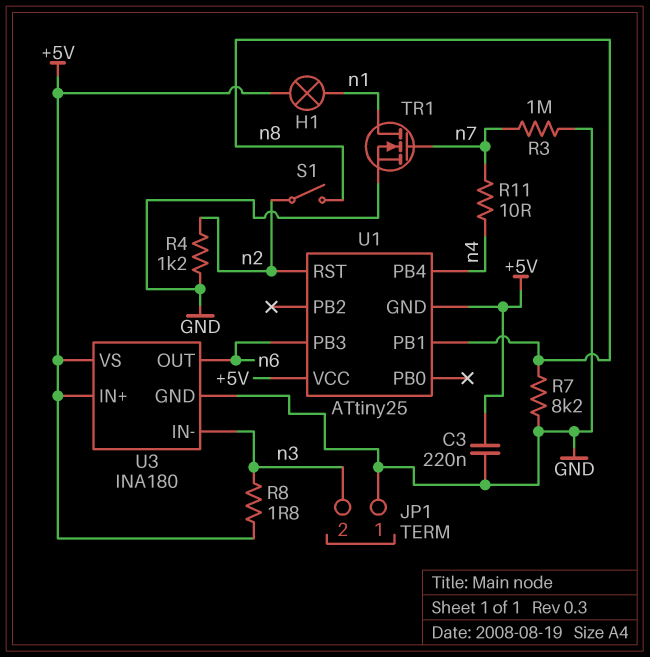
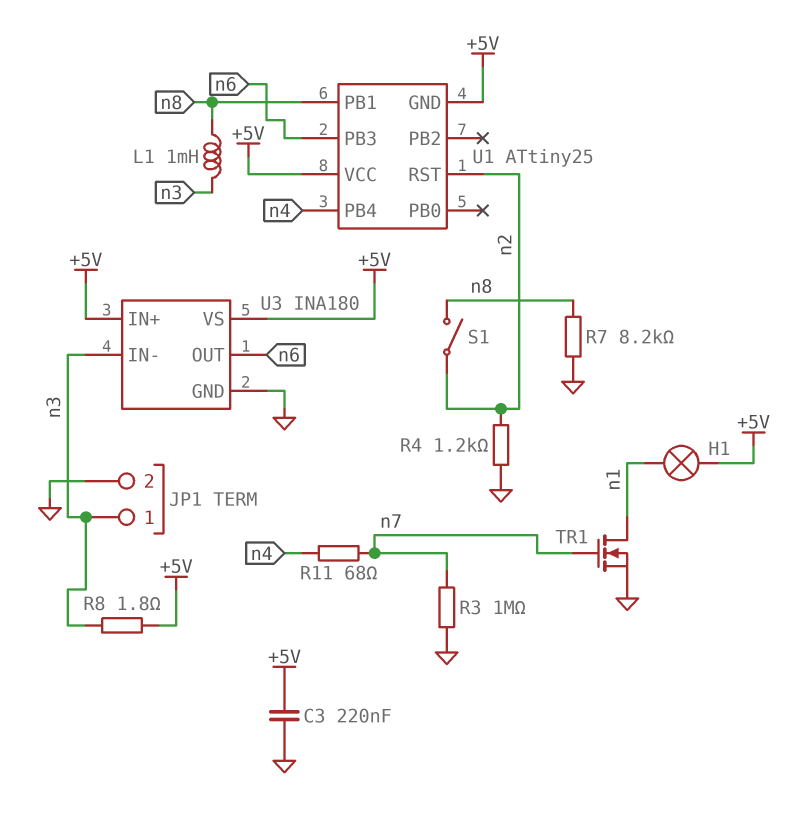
JP1 pin 1: GND -> n3
JP1 pin 2: n3 -> GND
L1: none -> 1mH (n3, n8)
R11: 10 (n4, n7) -> 68 (n4, n7)

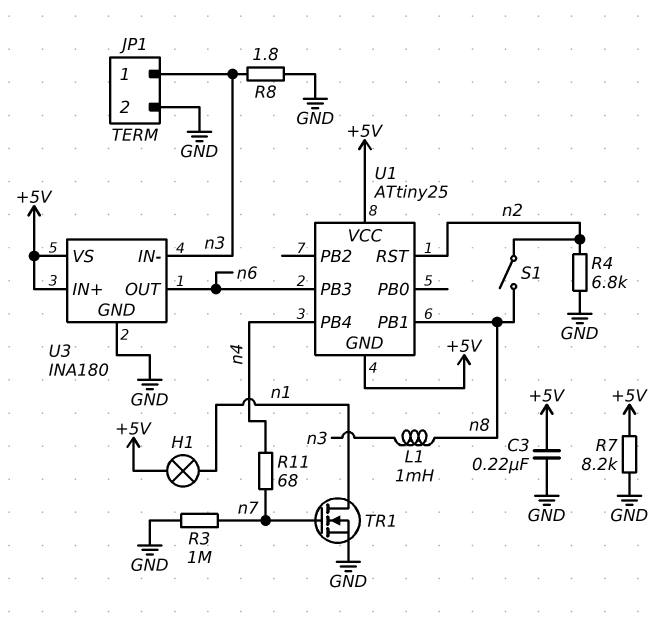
R4: 1.2k (GND, n2) -> 6.8k (GND, n2)
R7: 8.2k (GND, n8) -> 8.2k (+5V, GND)
R8: 1.8 (+5V, n3) -> 1.8 (GND, n3)

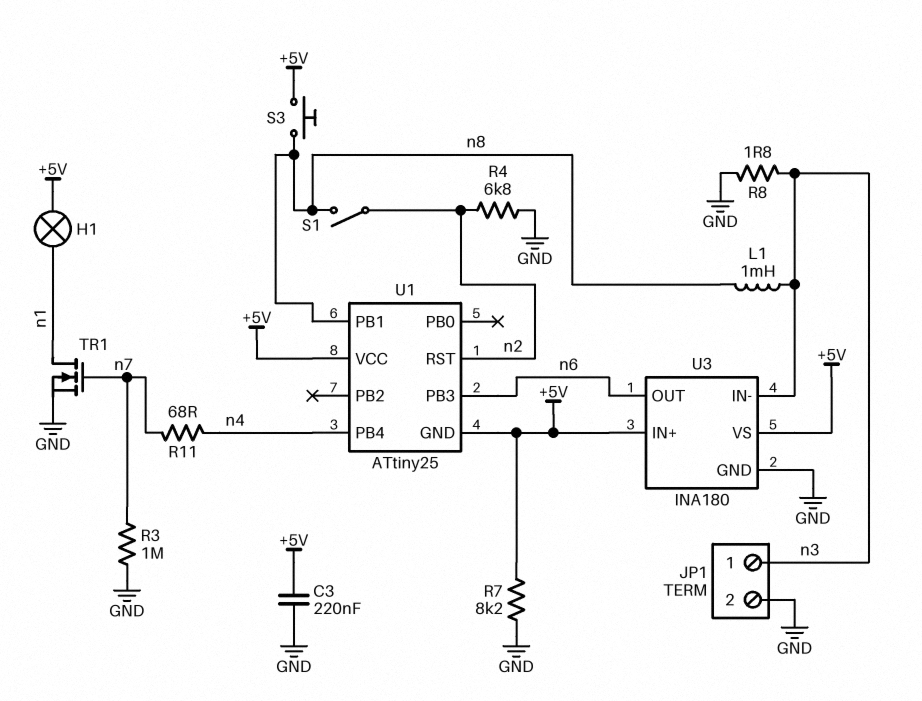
S3: none -> button (+5V, n8)

